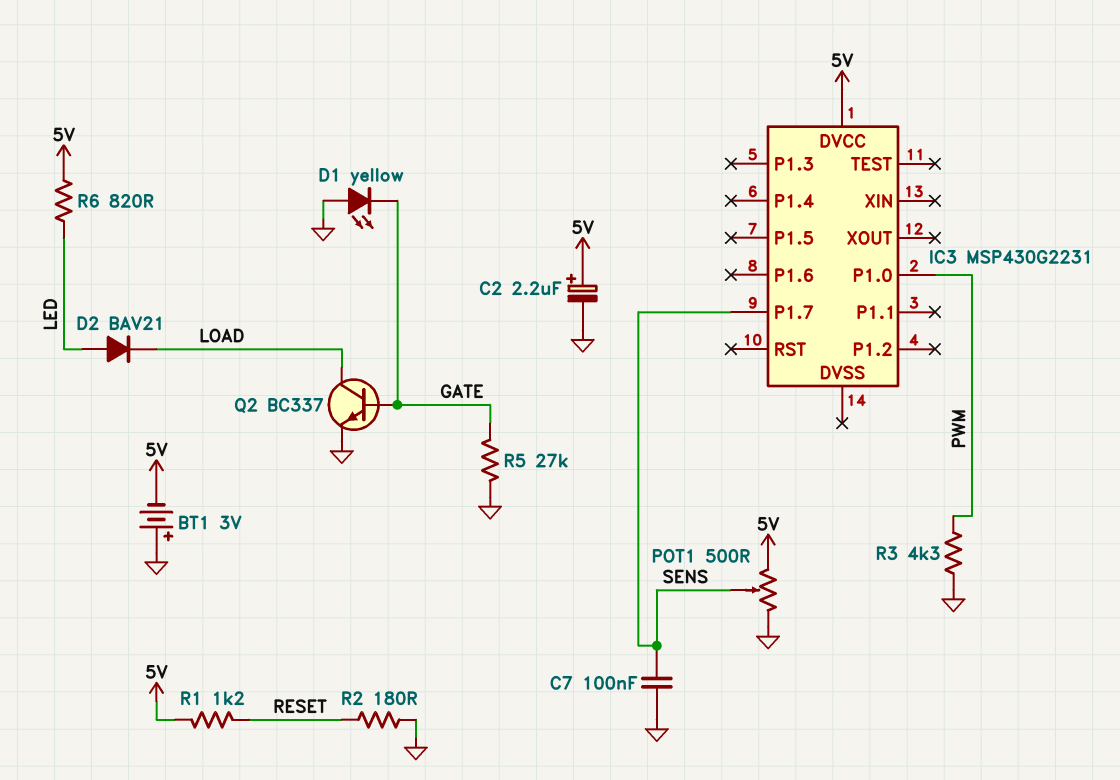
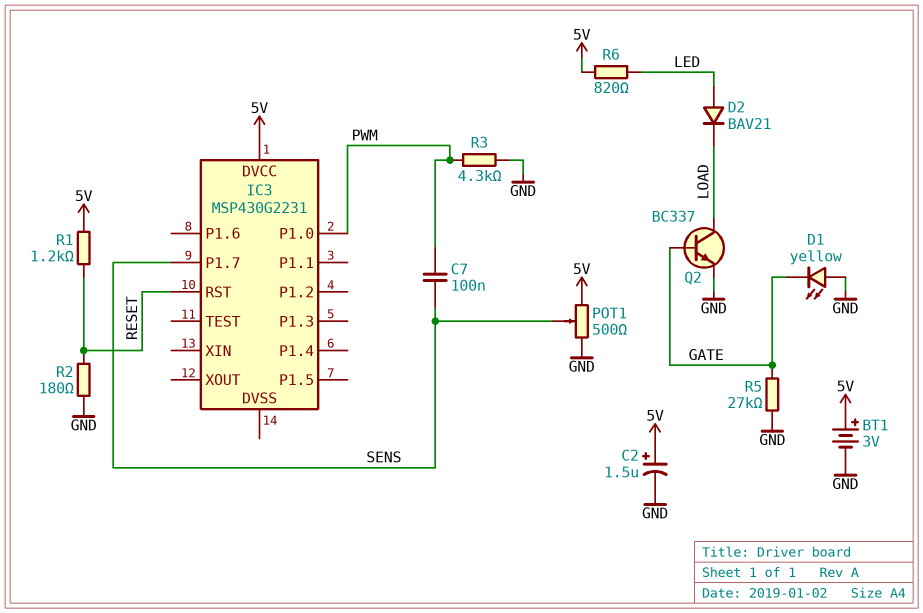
BT1: 3V (plus GND, minus 5V) -> 3V (plus 5V, minus GND)
C2: 2.2uF (plus 5V, minus GND) -> 1.5uF (plus 5V, minus GND)
C7: 100nF (GND, SENS) -> 100nF (PWM, SENS)
IC3 pin RST: none -> RESET

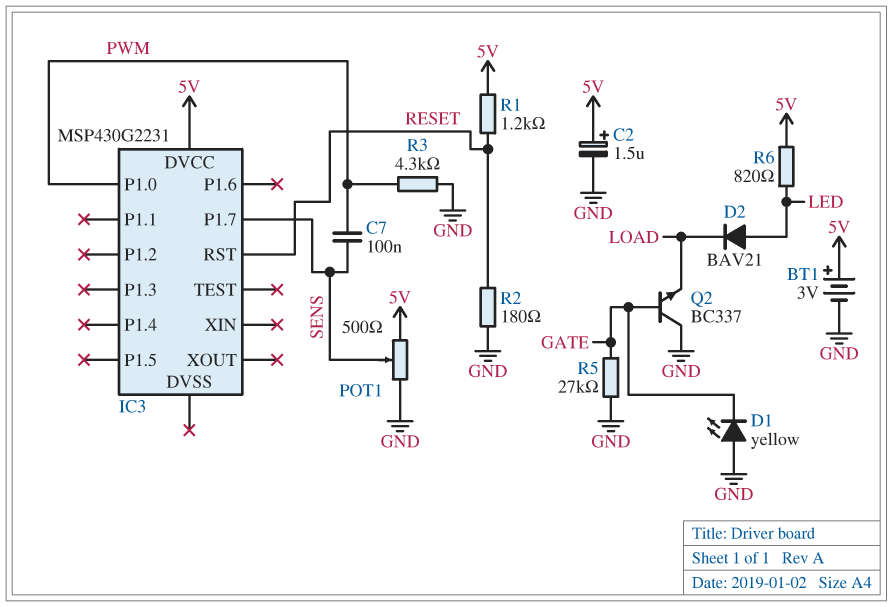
Q2: NPN BC337 (B GATE, C LOAD, E GND) -> NPN BC337 (B GATE, C GND, E LOAD)

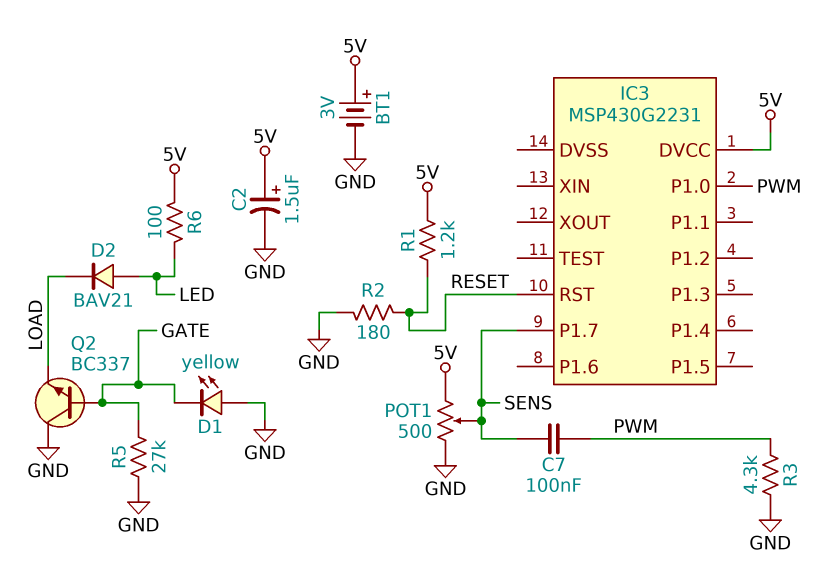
R6: 820 (5V, LED) -> 100 (5V, LED)

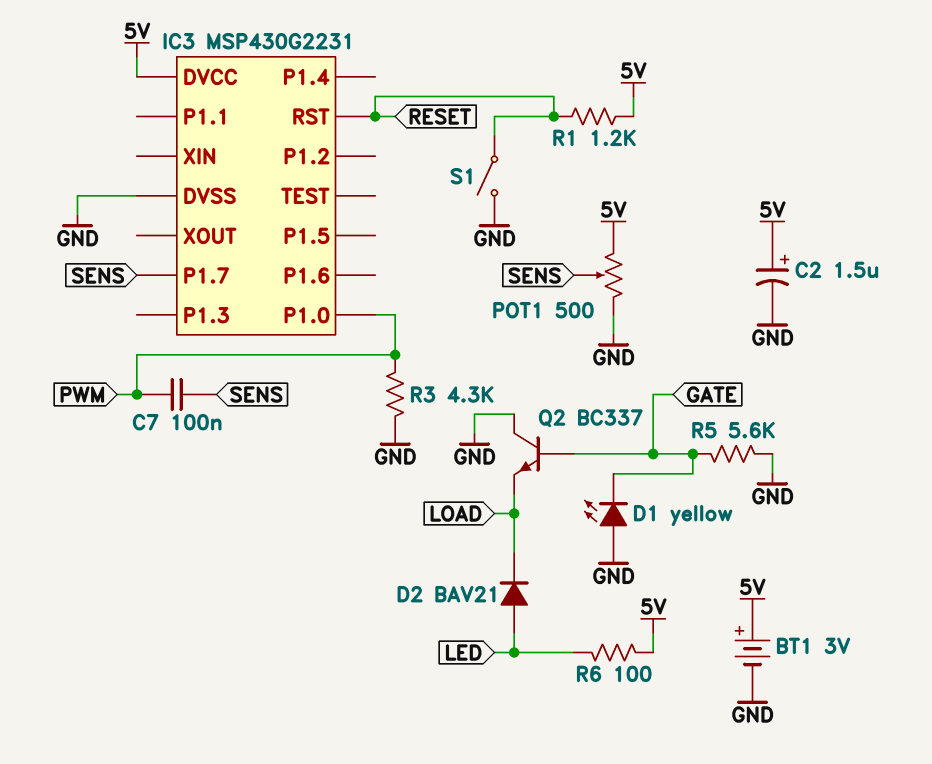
IC3 pin DVSS: none -> GND
R2: 180 (GND, RESET) -> none
R5: 27k (GATE, GND) -> 5.6k (GATE, GND)
S1: none -> switch (GND, RESET)

